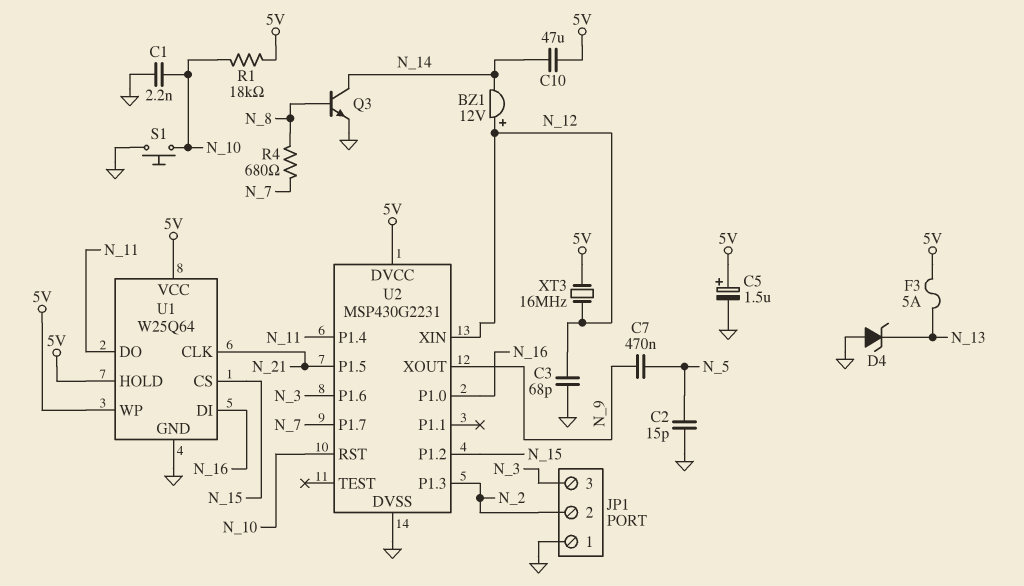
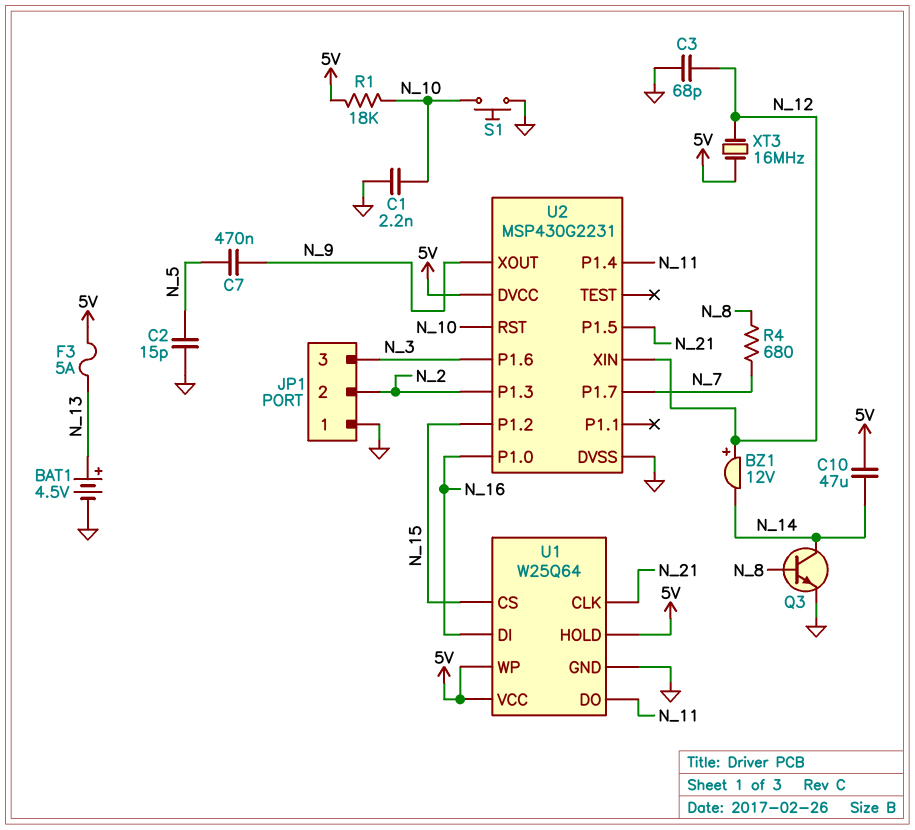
BAT1: none -> 4.5V (plus N_13, minus GND)
C5: 1.5uF (plus 5V, minus GND) -> none
D4: zener (A GND, K N_13) -> none

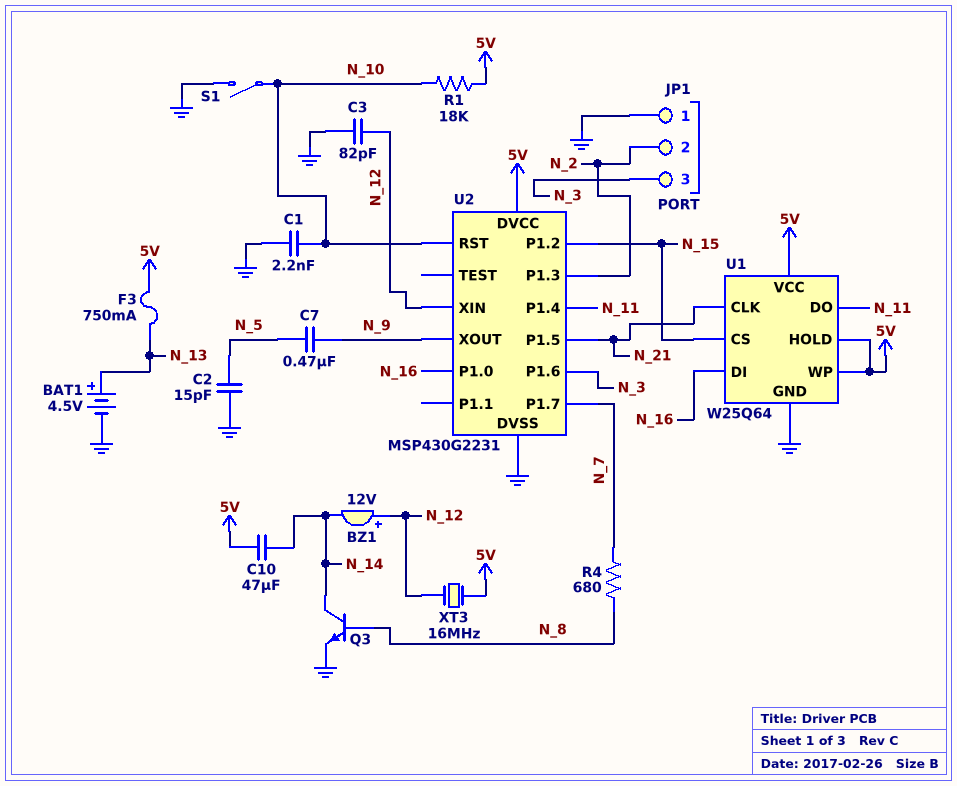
C3: 68pF (GND, N_12) -> 82pF (GND, N_12)
F3: 5A (5V, N_13) -> 750mA (5V, N_13)
S1: button (GND, N_10) -> switch (GND, N_10)

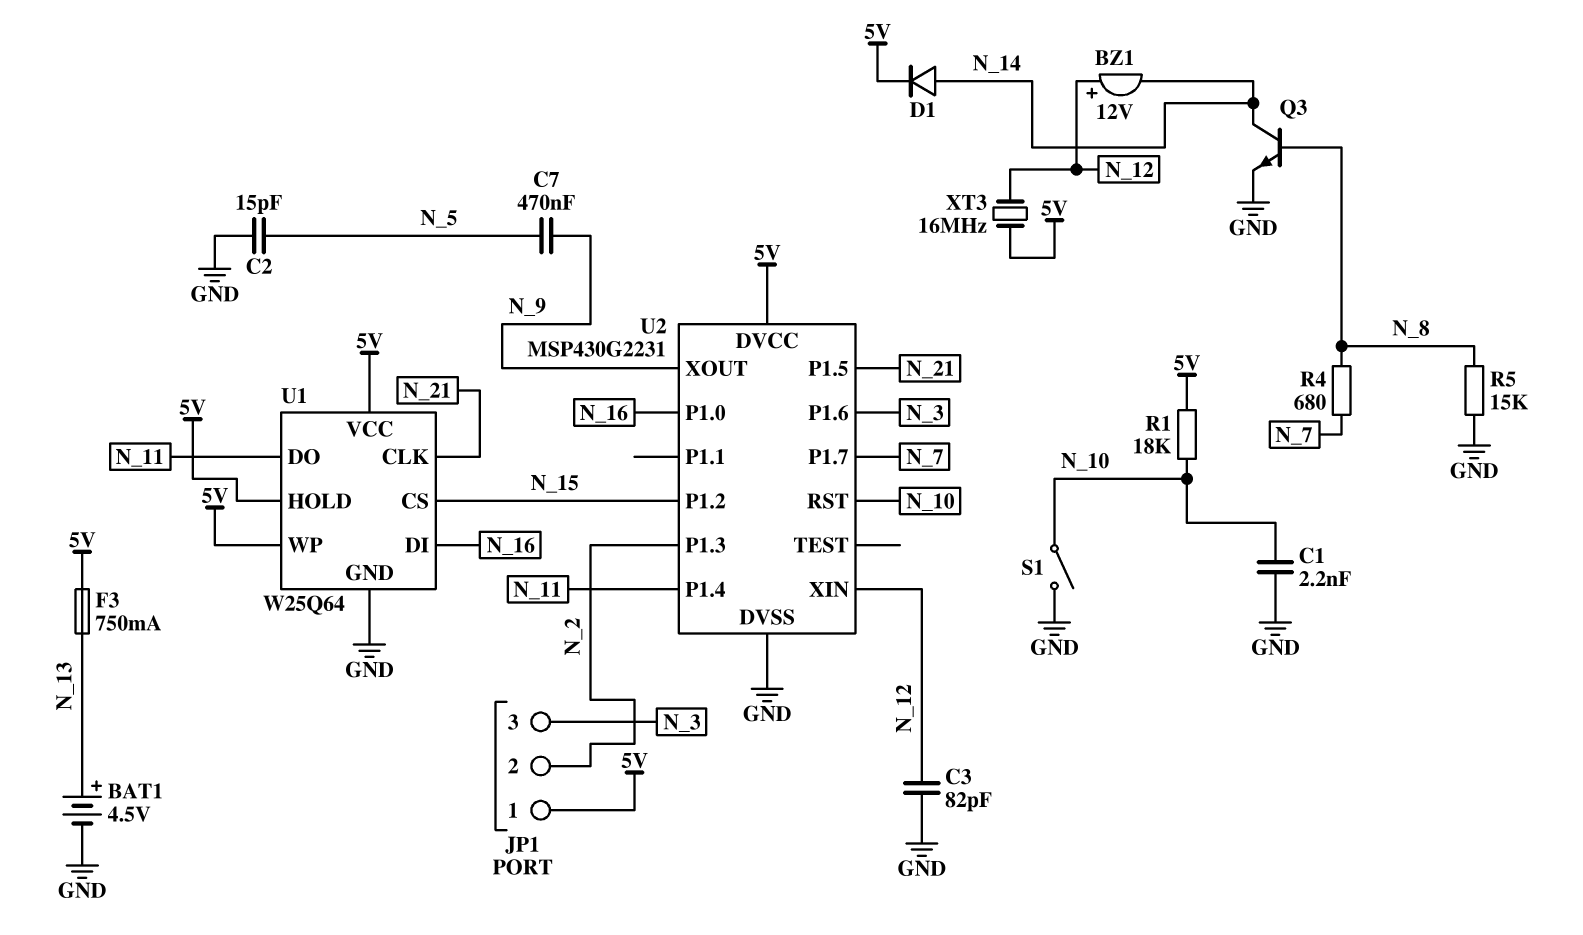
C10: 47uF (5V, N_14) -> none
D1: none -> diode (A N_14, K 5V)
JP1 pin 1: GND -> 5V
R5: none -> 15k (GND, N_8)

